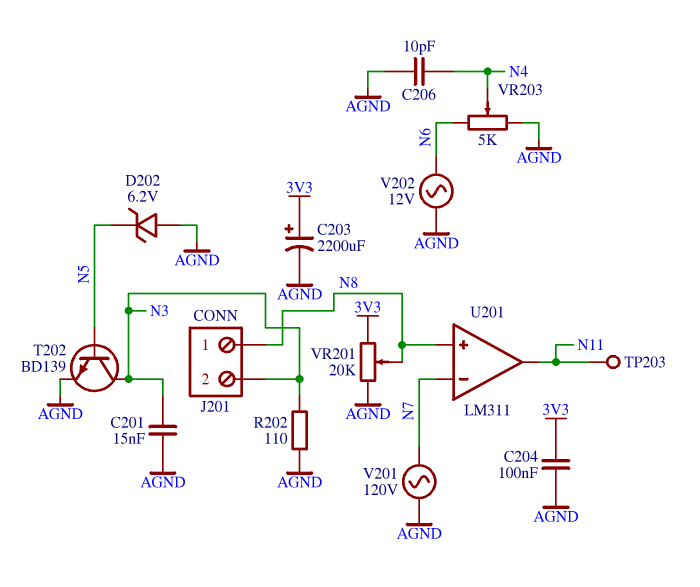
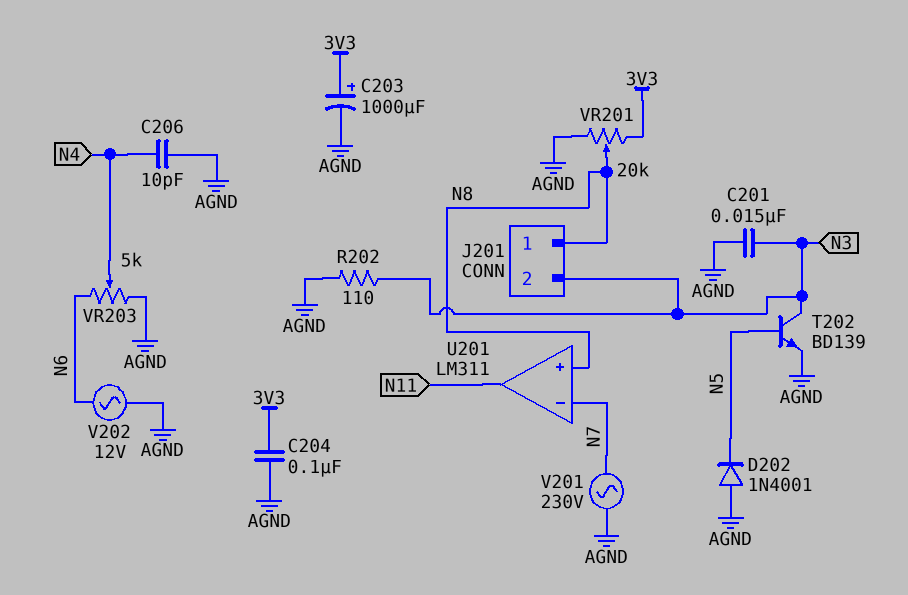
C203: 2200uF (plus 3V3, minus AGND) -> 1000uF (plus 3V3, minus AGND)
D202: zener 6.2V (A AGND, K N5) -> diode 1N4001 (A AGND, K N5)
TP203: test point (N11) -> none
V201: AC 120V (AGND, N7) -> AC 230V (AGND, N7)

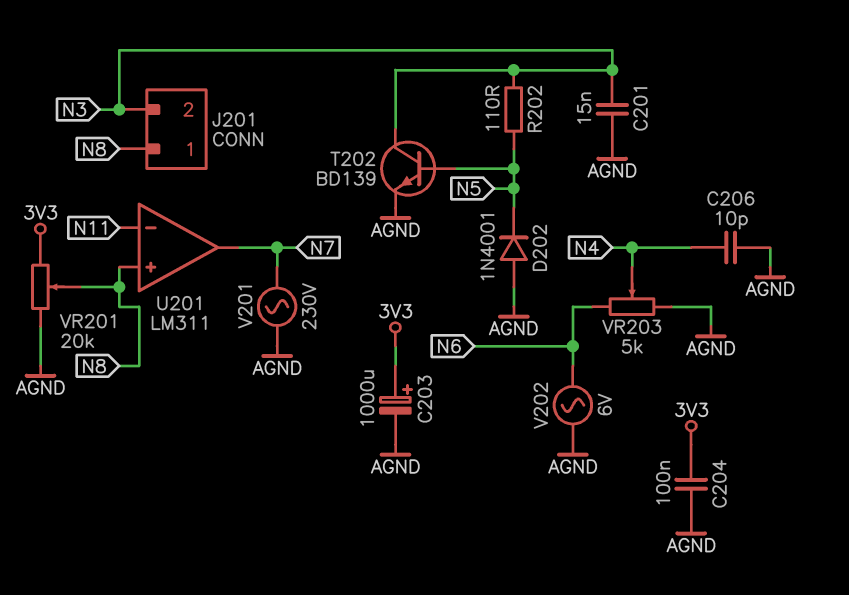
R202: 110 (AGND, N3) -> 110 (N3, N5)
U201 pin in-: N7 -> N11
U201 pin out: N11 -> N7
V202: AC 12V (AGND, N6) -> AC 6V (AGND, N6)

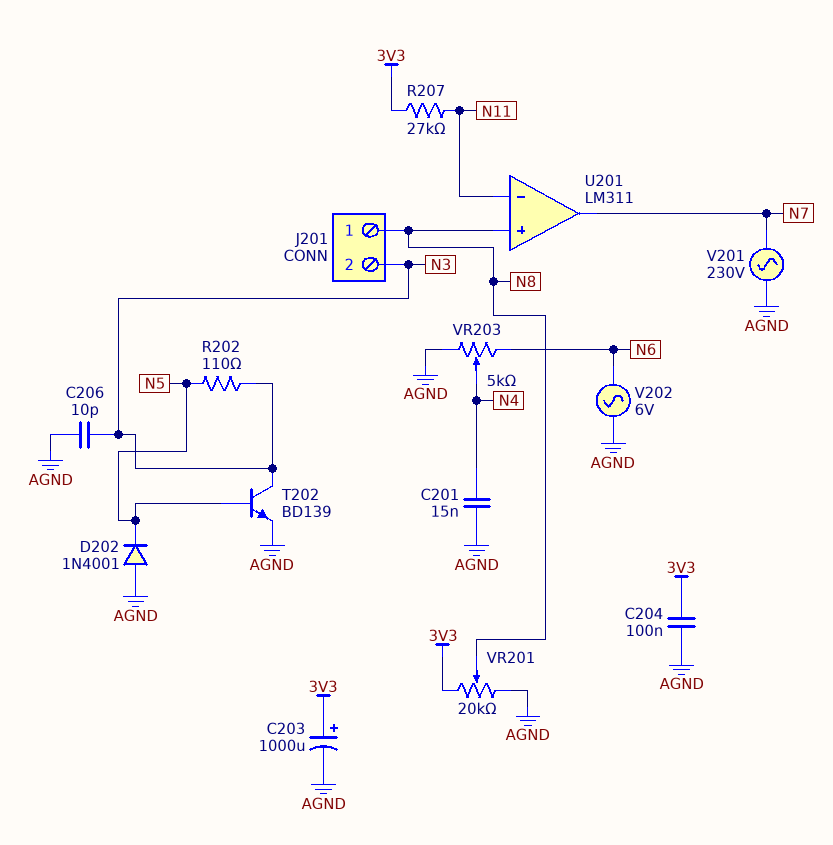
C201: 15nF (AGND, N3) -> 15nF (AGND, N4)
C206: 10pF (AGND, N4) -> 10pF (AGND, N3)
R207: none -> 27k (3V3, N11)

